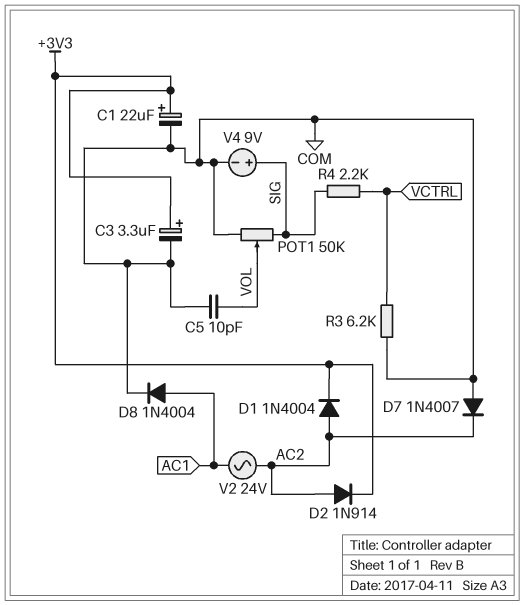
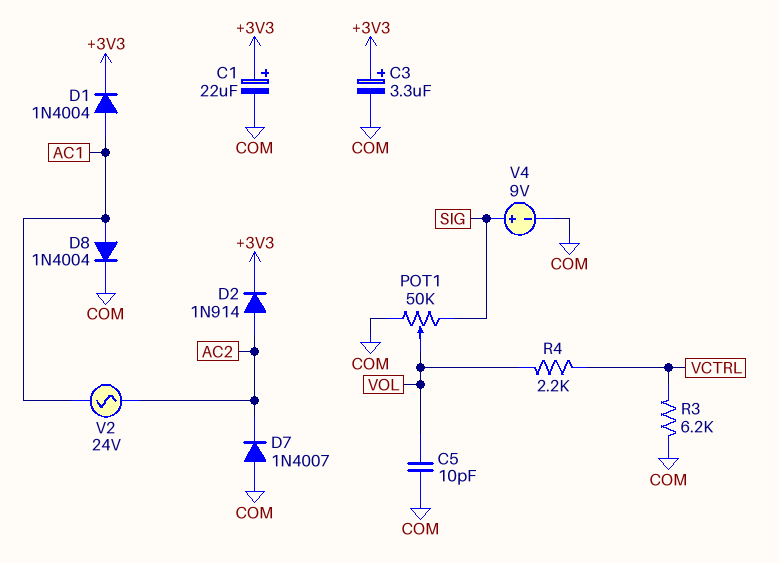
D1: diode 1N4004 (A AC2, K +3V3) -> diode 1N4004 (A AC1, K +3V3)
R4: 2.2k (SIG, VCTRL) -> 2.2k (VCTRL, VOL)

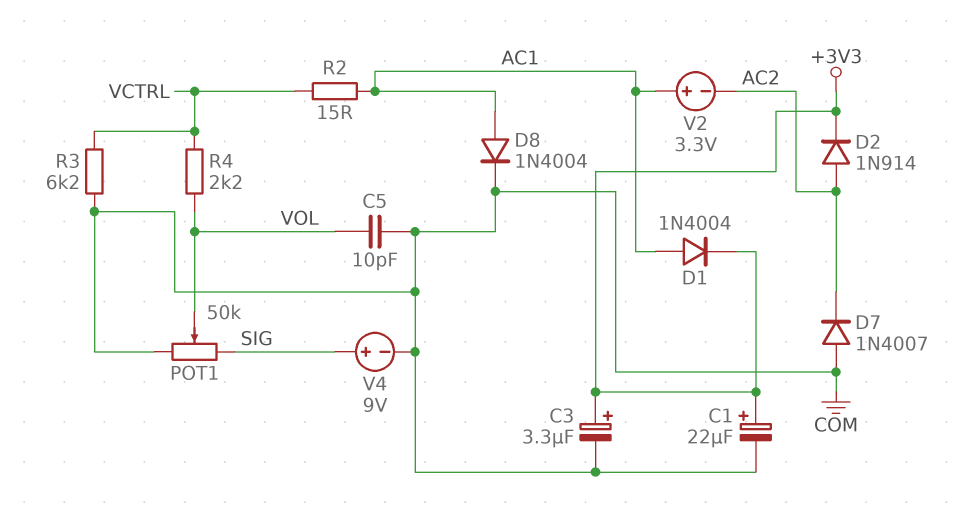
R2: none -> 15 (AC1, VCTRL)
V2: AC 24V (AC1, AC2) -> 3.3V (plus AC1, minus AC2)

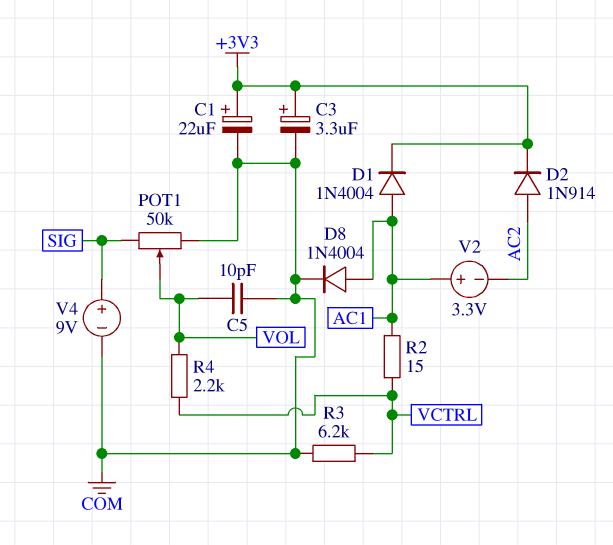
D7: diode 1N4007 (A COM, K AC2) -> none

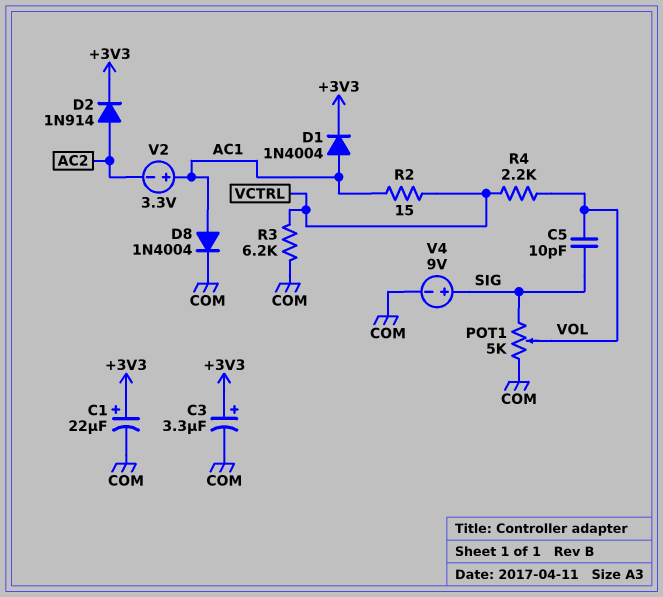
C5: 10pF (COM, VOL) -> 10pF (SIG, VOL)
POT1: 50k (COM, SIG, wiper VOL) -> 5k (COM, SIG, wiper VOL)

